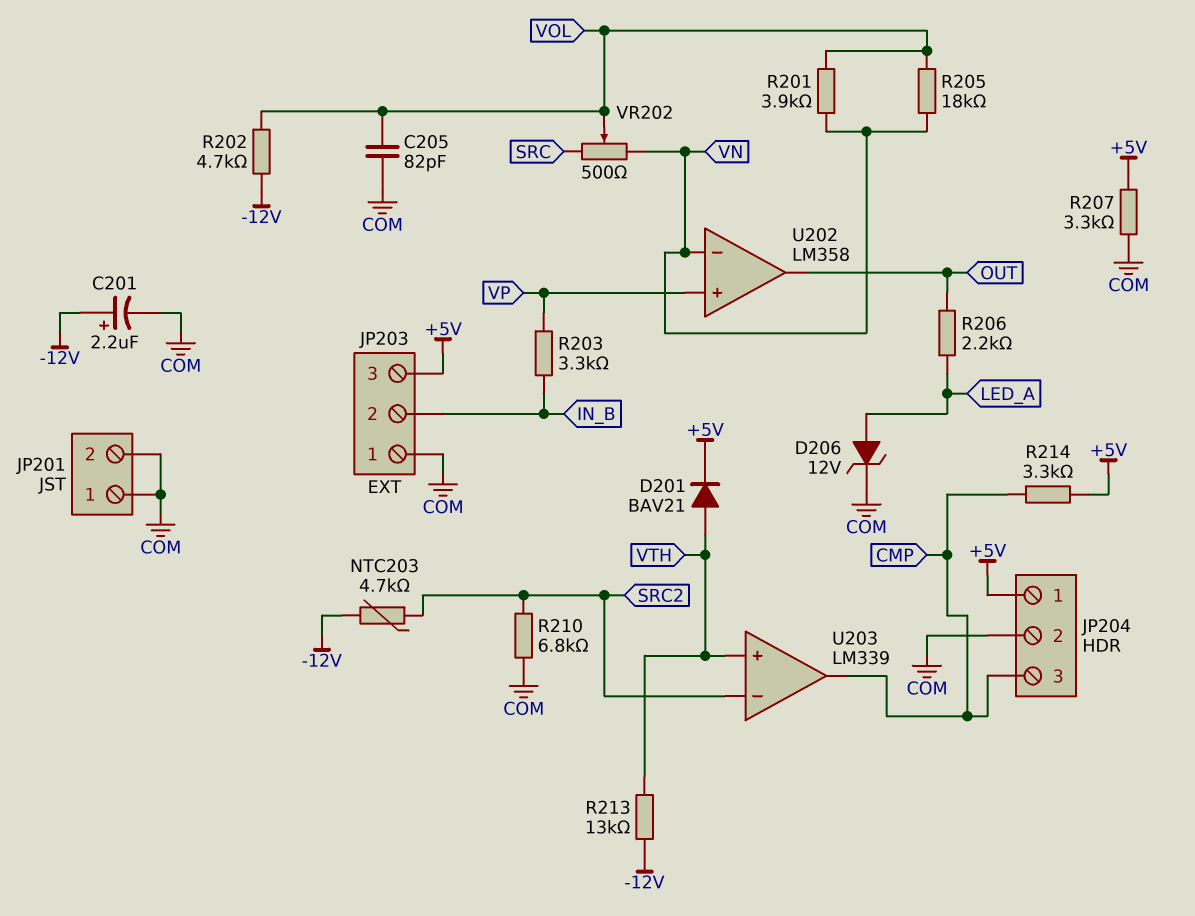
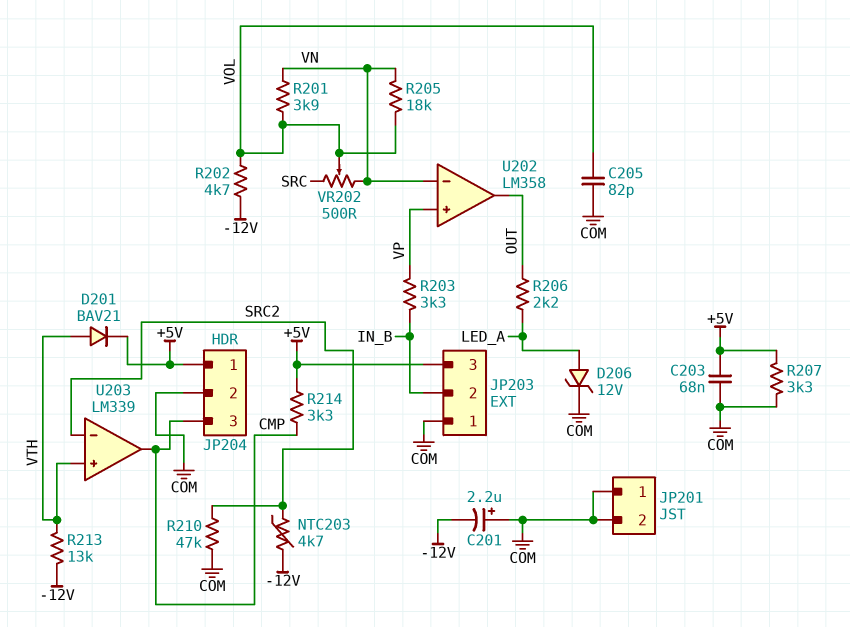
C201: 2.2uF (plus -12V, minus COM) -> 2.2uF (plus COM, minus -12V)
C203: none -> 68nF (+5V, COM)
R210: 6.8k (COM, SRC2) -> 47k (COM, SRC2)

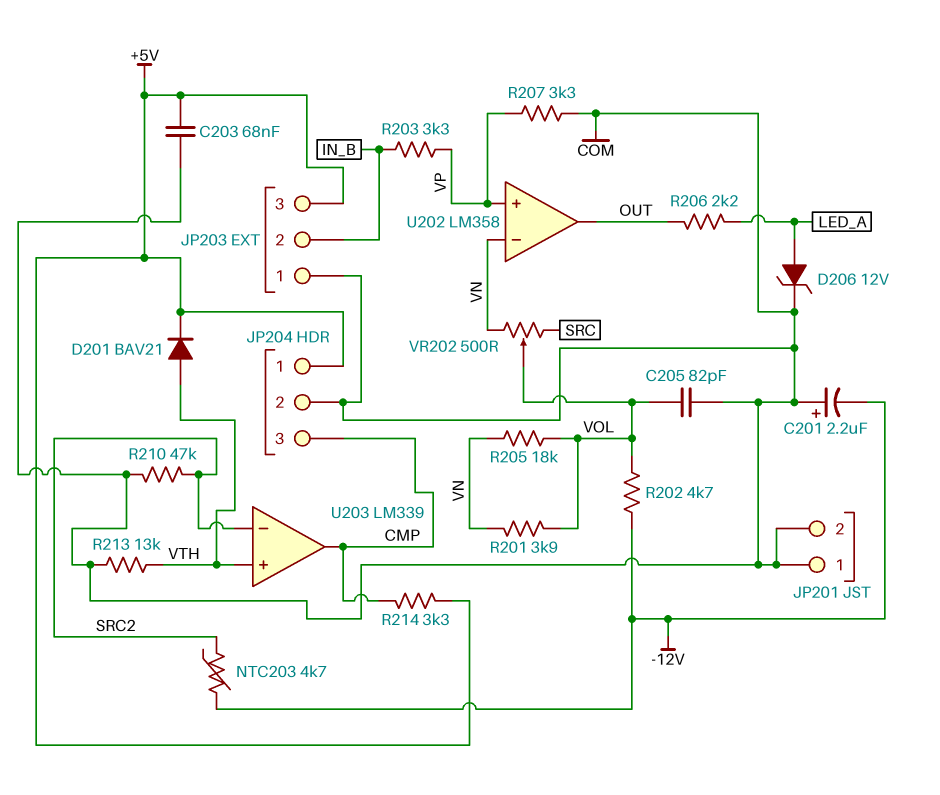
R207: 3.3k (+5V, COM) -> 3.3k (COM, VP)
R213: 13k (-12V, VTH) -> 13k (COM, VTH)

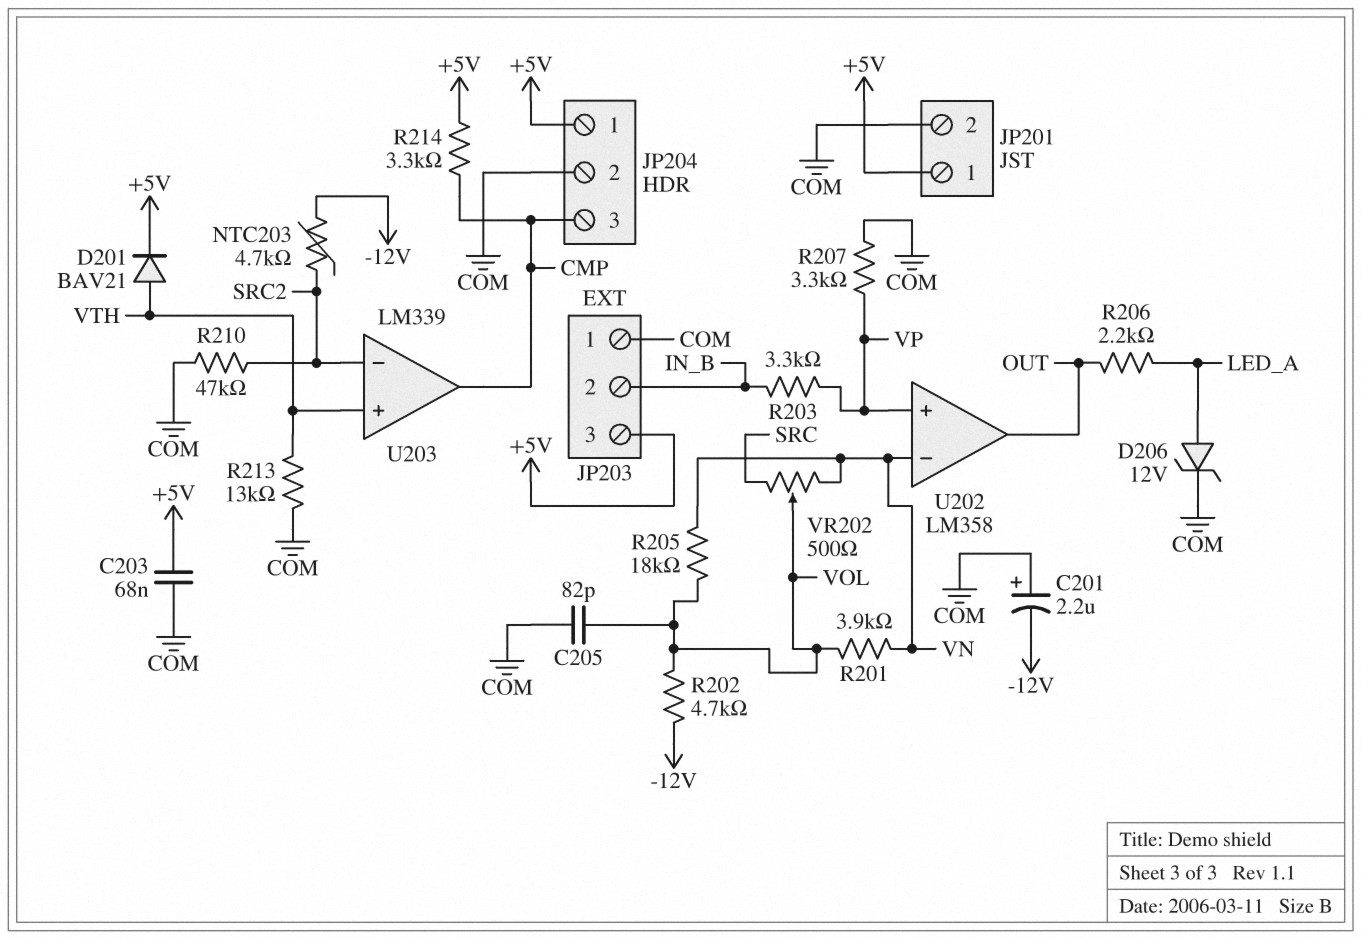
JP201 pin 1: COM -> +5V

